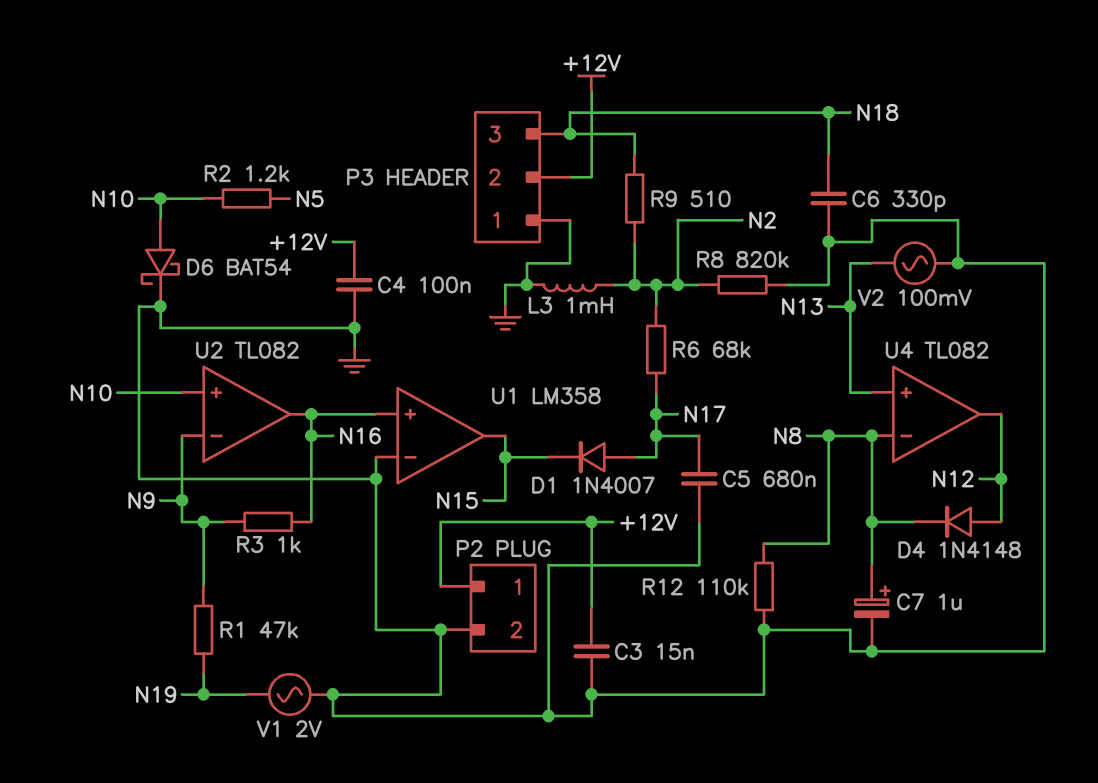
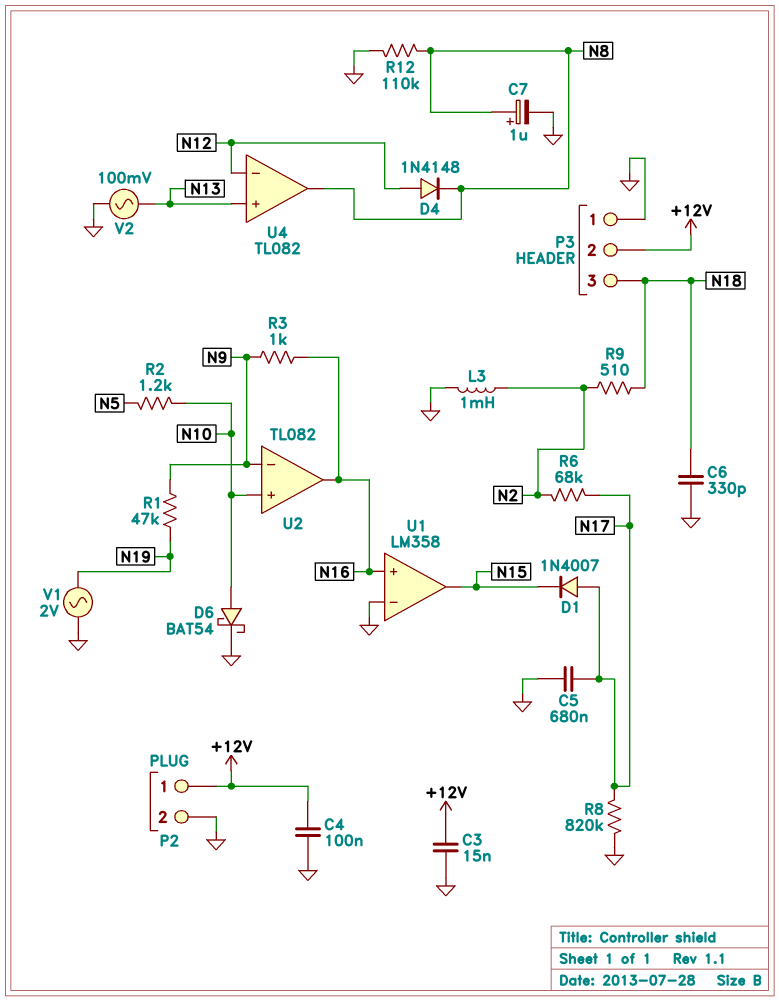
R8: 820k (GND, N2) -> 820k (GND, N17)
U4 pin in-: N8 -> N12
U4 pin out: N12 -> N8

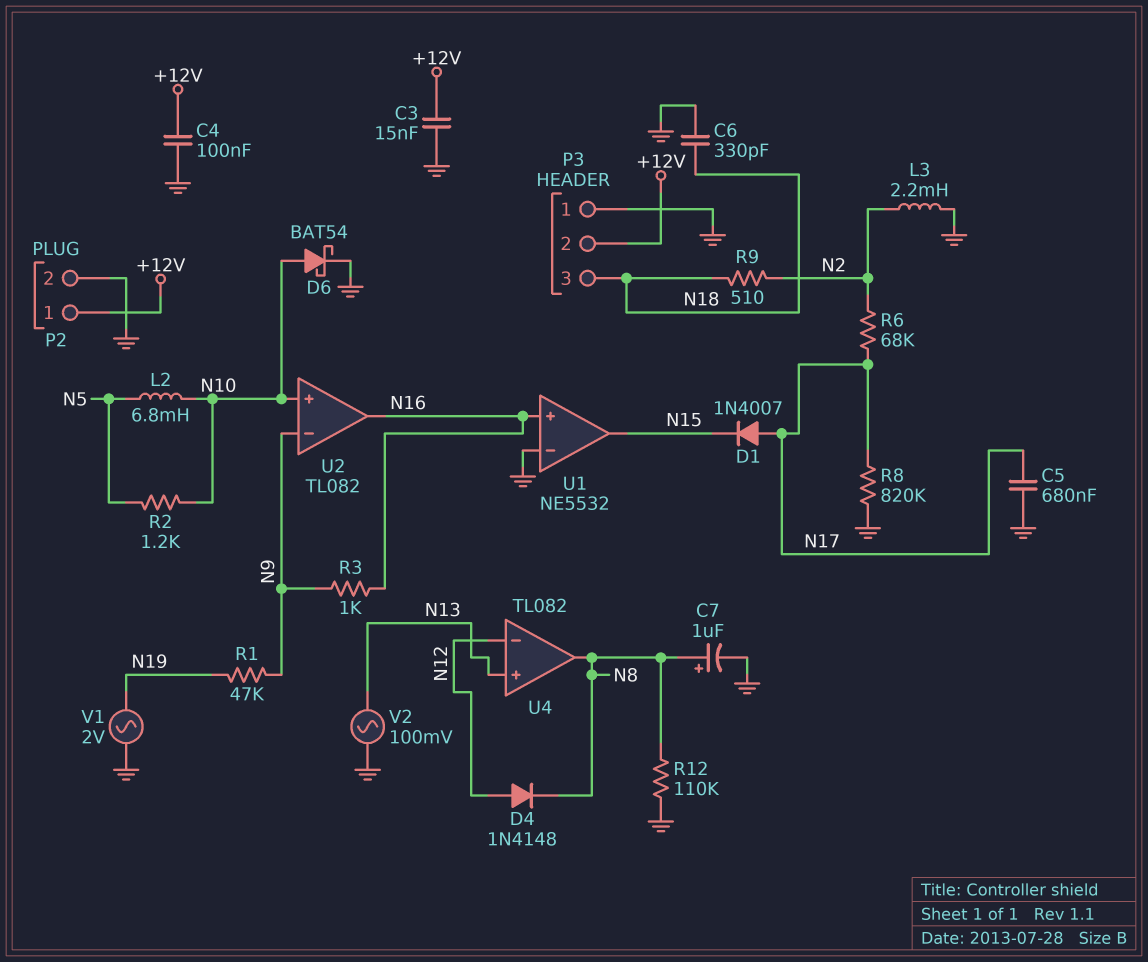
L2: none -> 6.8mH (N5, N10)
L3: 1mH (GND, N2) -> 2.2mH (GND, N2)
U1: LM358 -> NE5532

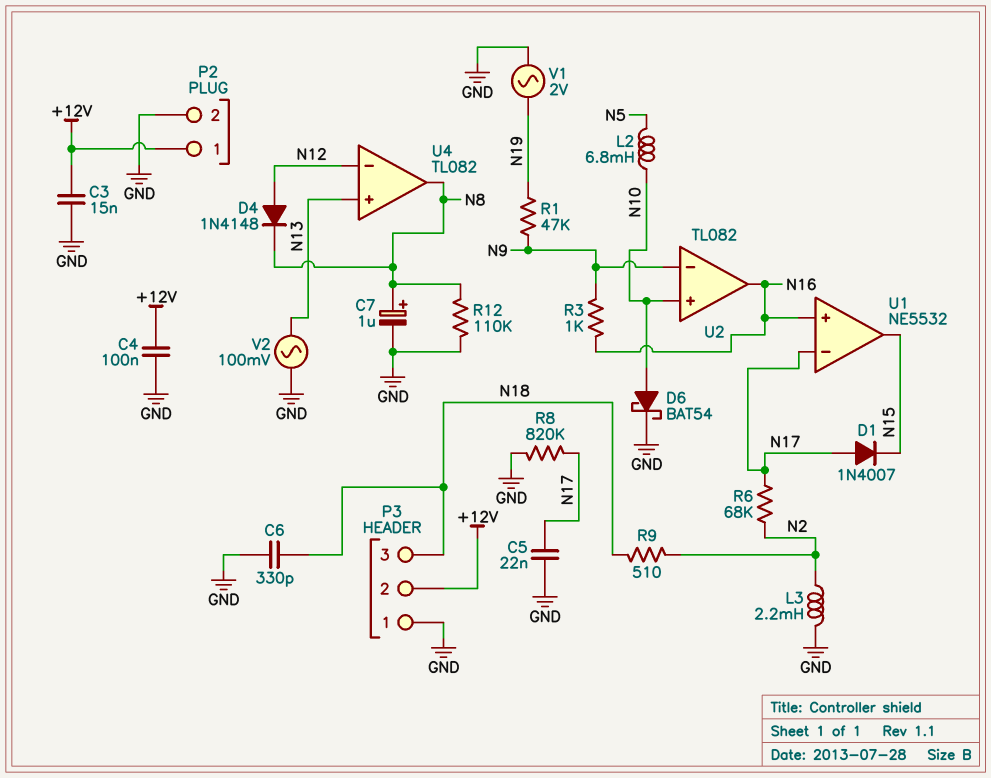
C5: 680nF (GND, N17) -> 22nF (GND, N17)
R2: 1.2k (N5, N10) -> none
U1 pin in-: GND -> N17

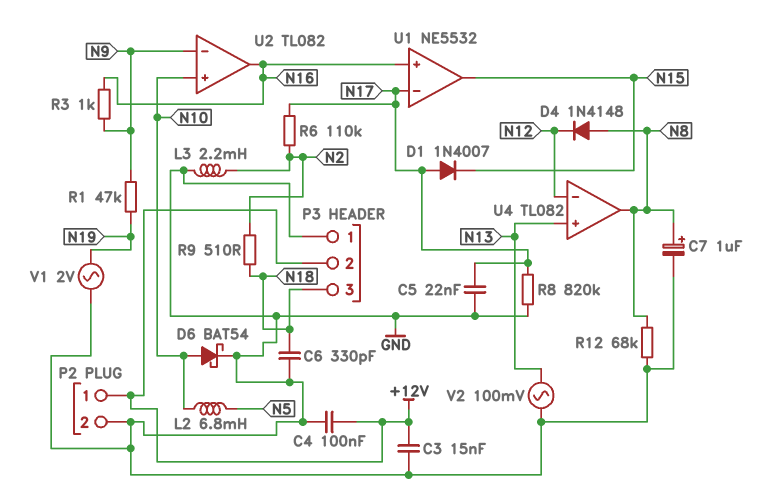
D4: diode 1N4148 (A N12, K N8) -> diode 1N4148 (A N8, K N12)
R6: 68k (N2, N17) -> 110k (N2, N17)
R12: 110k (GND, N8) -> 68k (GND, N8)

